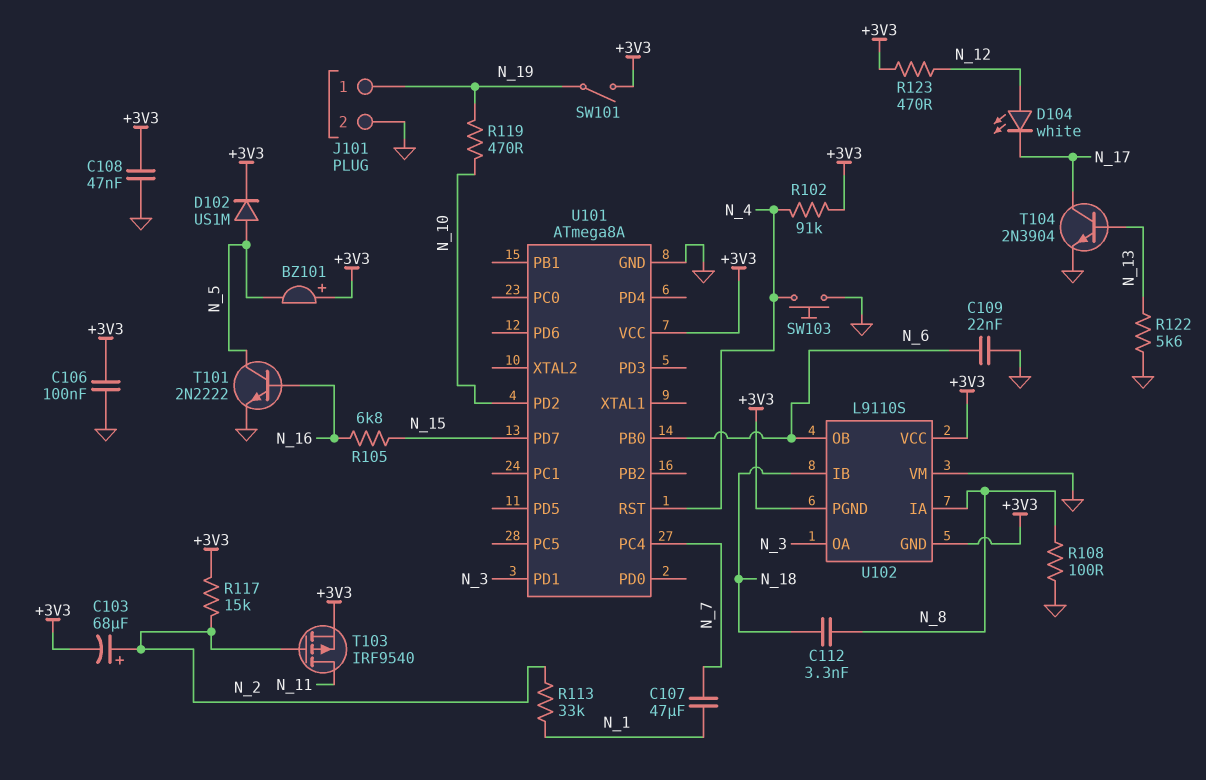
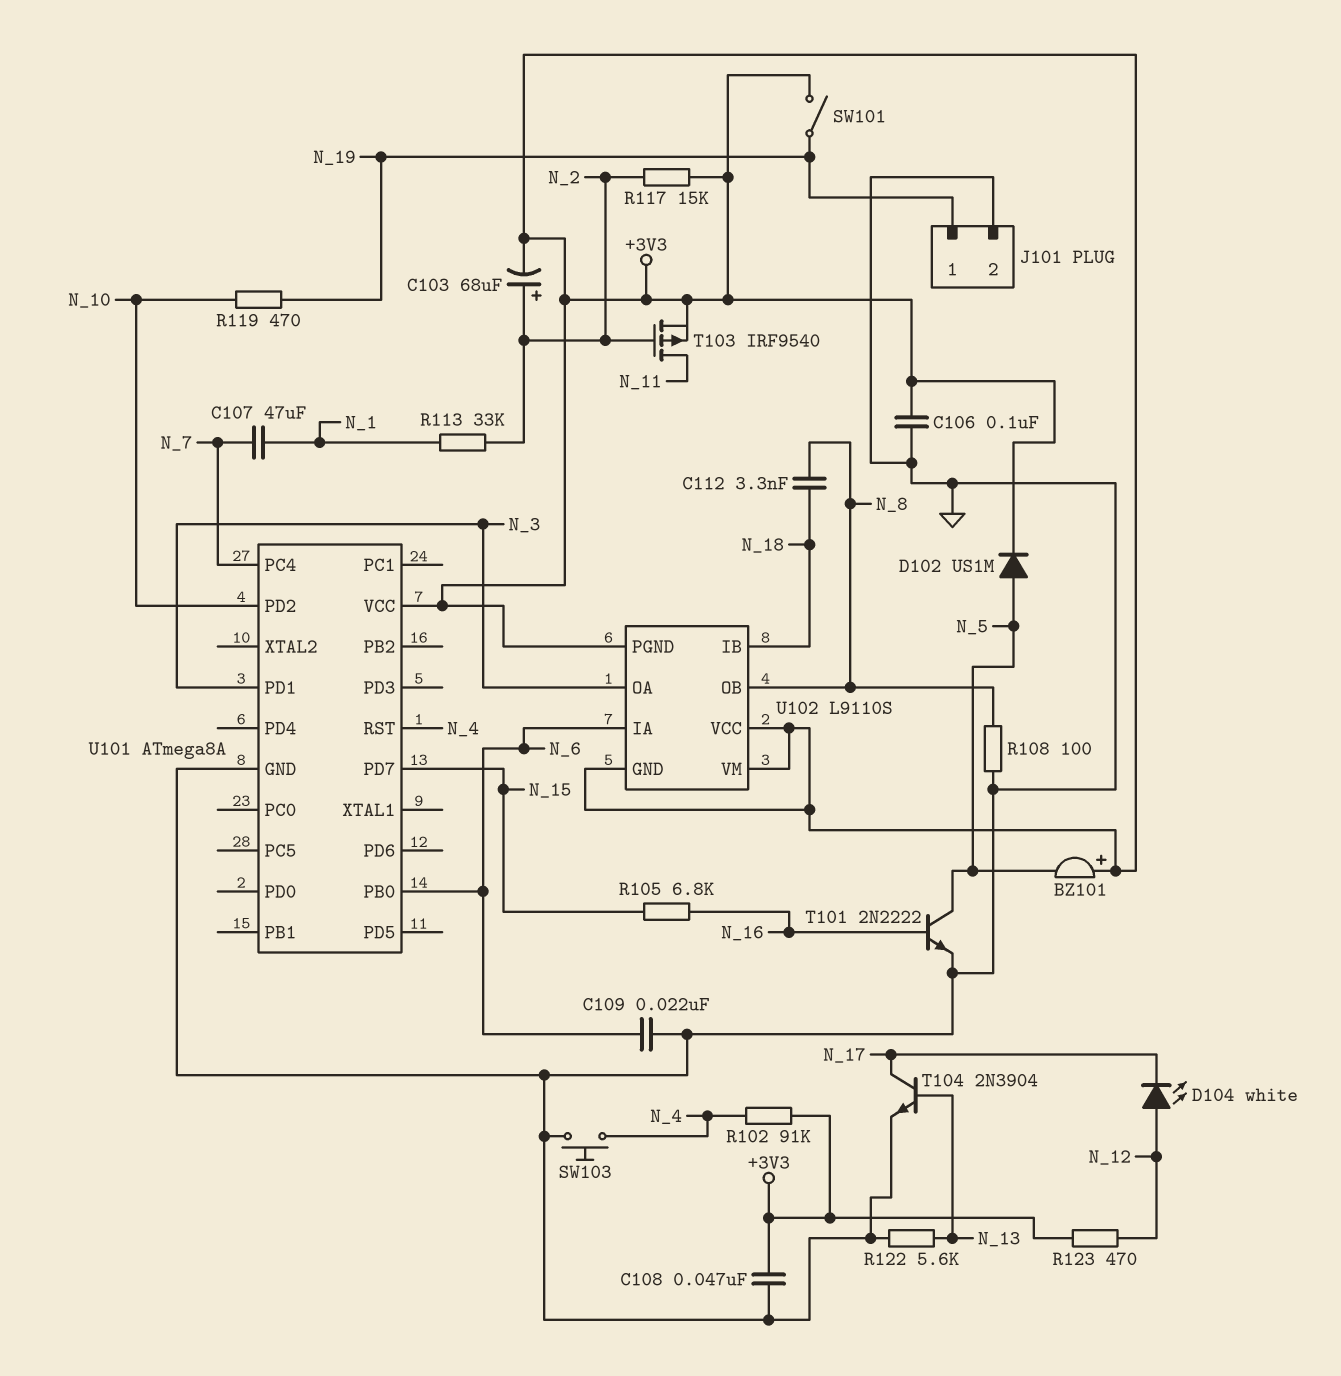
U102 pin IA: N_8 -> N_6
U102 pin OB: N_6 -> N_8
U102 pin VM: GND -> +3V3

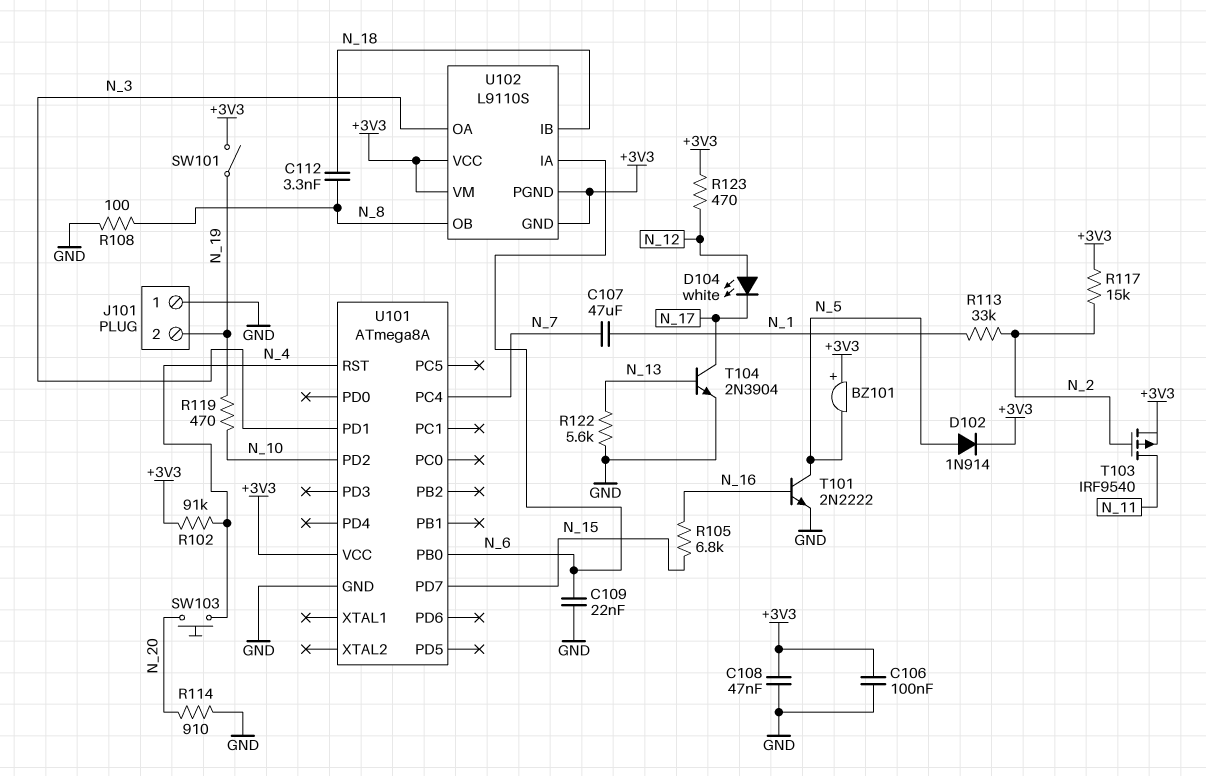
C103: 68uF (plus N_2, minus +3V3) -> none
D102: diode US1M (A N_5, K +3V3) -> diode 1N914 (A N_5, K +3V3)
J101 pin 1: N_19 -> GND
J101 pin 2: GND -> N_19
R114: none -> 910 (GND, N_20)
SW103: button (GND, N_4) -> button (N_4, N_20)

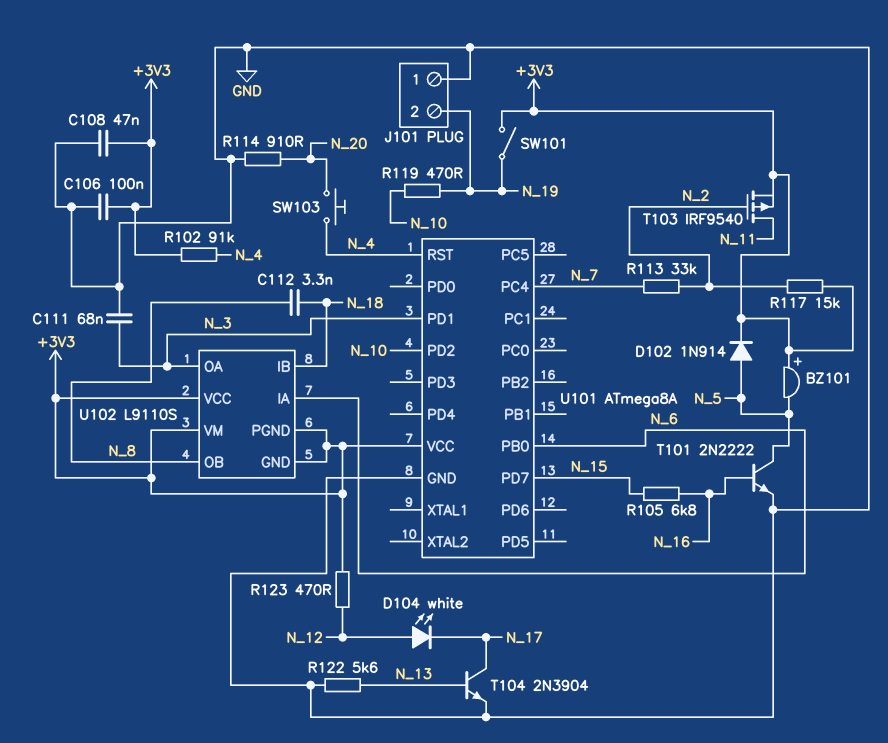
C107: 47uF (N_1, N_7) -> none
C109: 22nF (GND, N_6) -> none
C111: none -> 68nF (GND, N_3)
R108: 100 (GND, N_8) -> none
R113: 33k (N_1, N_2) -> 33k (N_2, N_7)

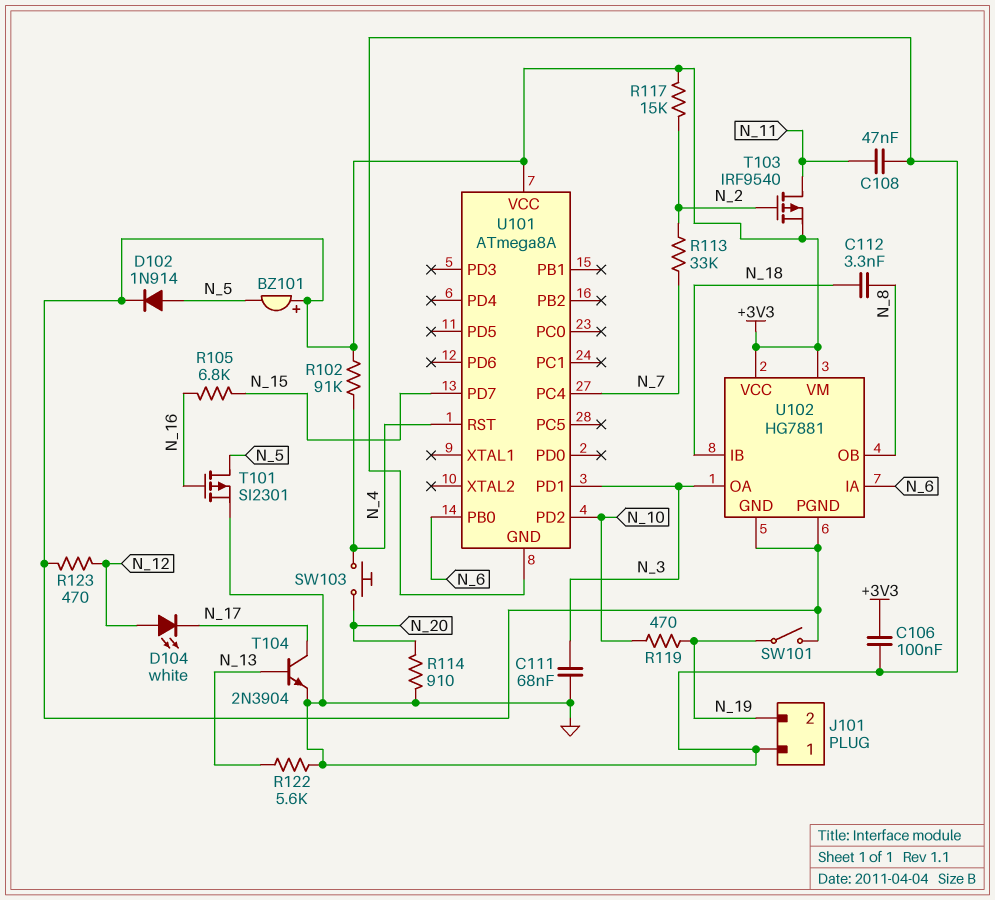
C108: 47nF (+3V3, GND) -> 47nF (GND, N_11)
T101: NPN 2N2222 (B N_16, C N_5, E GND) -> PMOS SI2301 (G N_16, D N_5, S GND)
U102: L9110S -> HG7881

